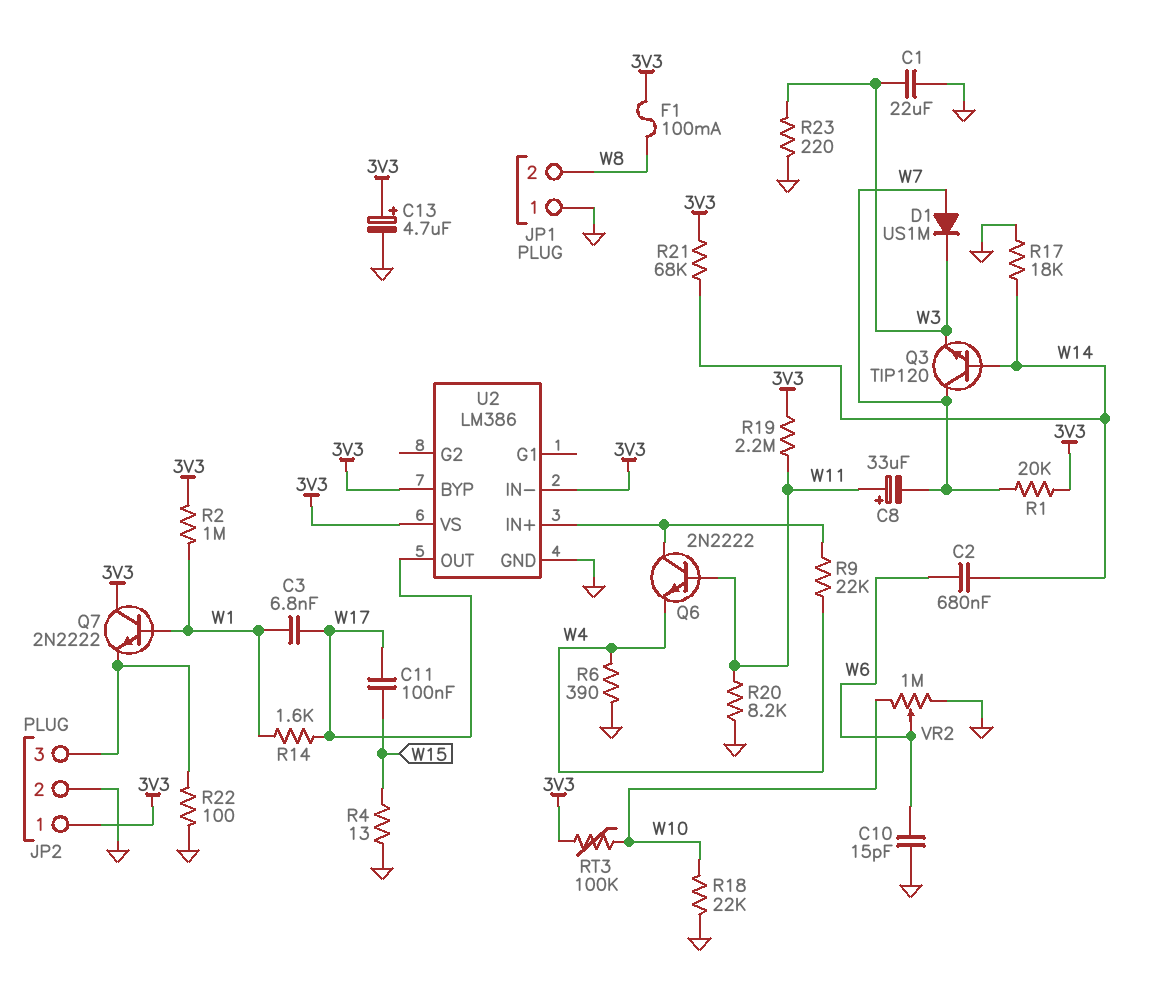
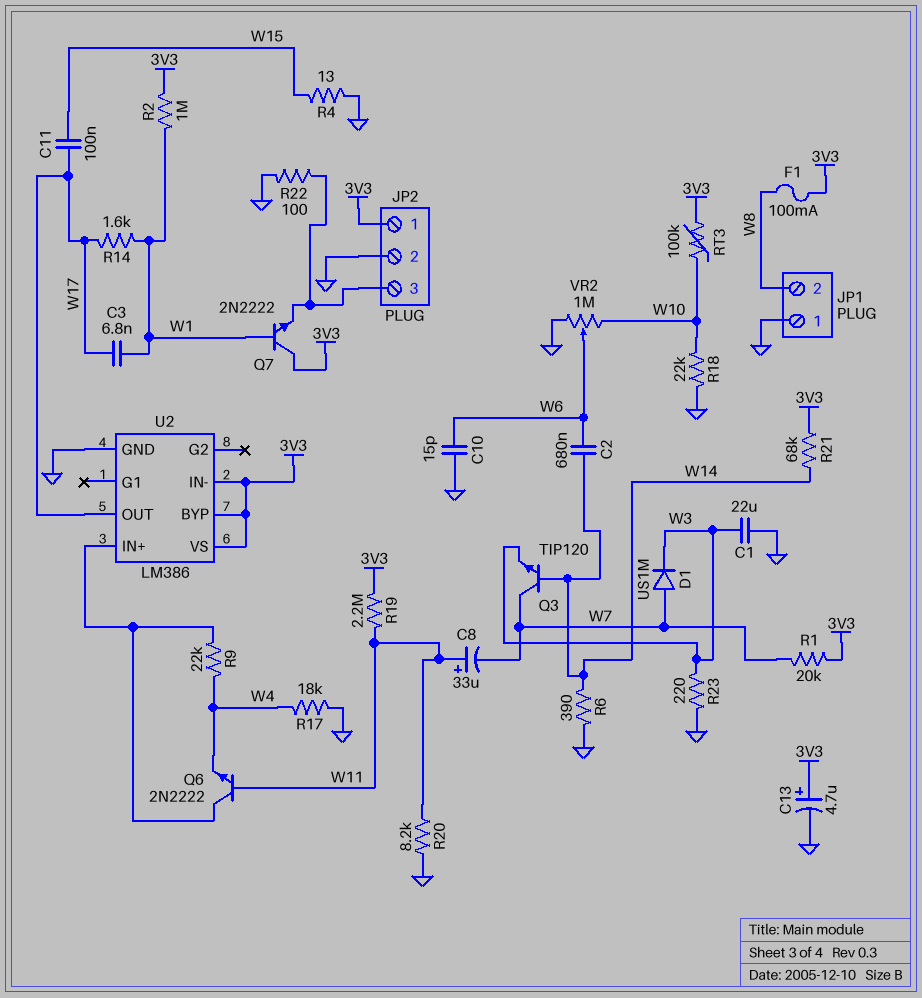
R6: 390 (GND, W4) -> 390 (GND, W14)
R17: 18k (GND, W14) -> 18k (GND, W4)

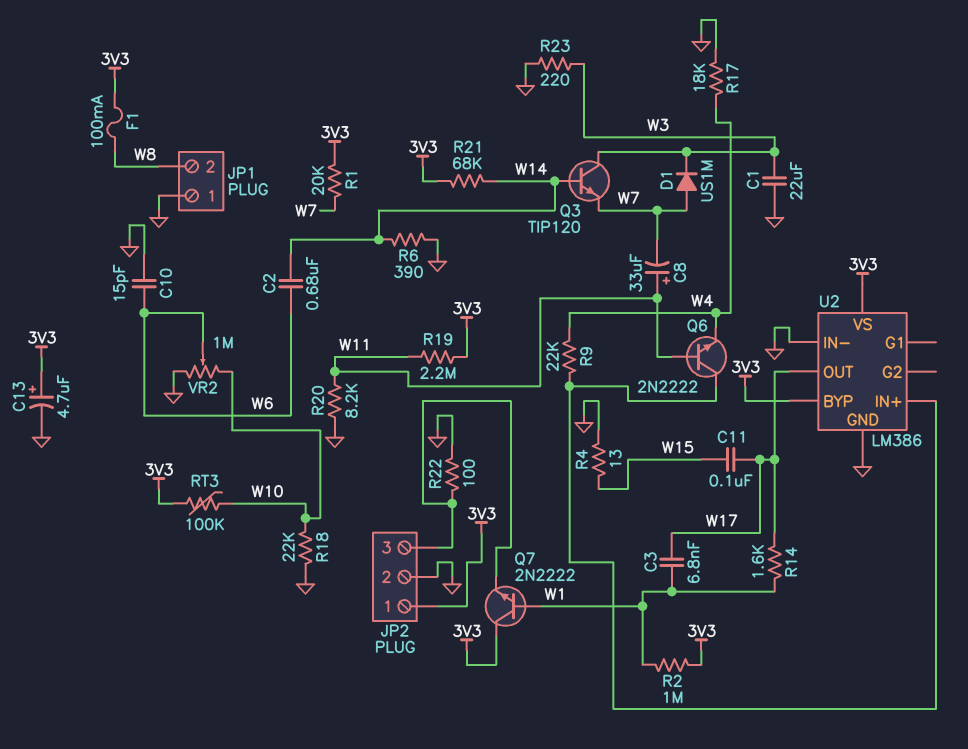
Q3: NPN TIP120 (B W14, C W7, E W3) -> NPN TIP120 (B W14, C W3, E W7)
U2 pin IN-: 3V3 -> GND

